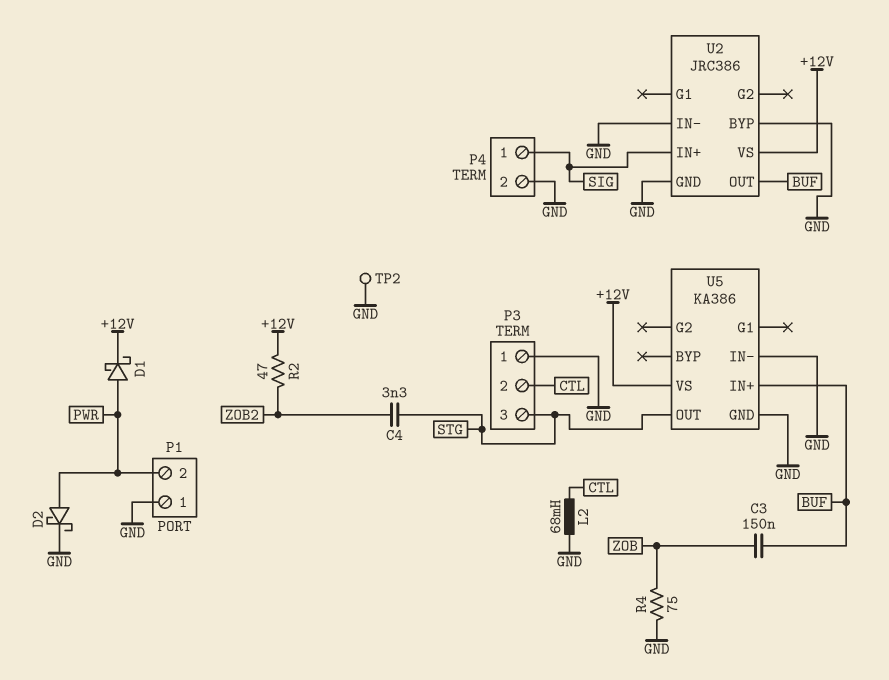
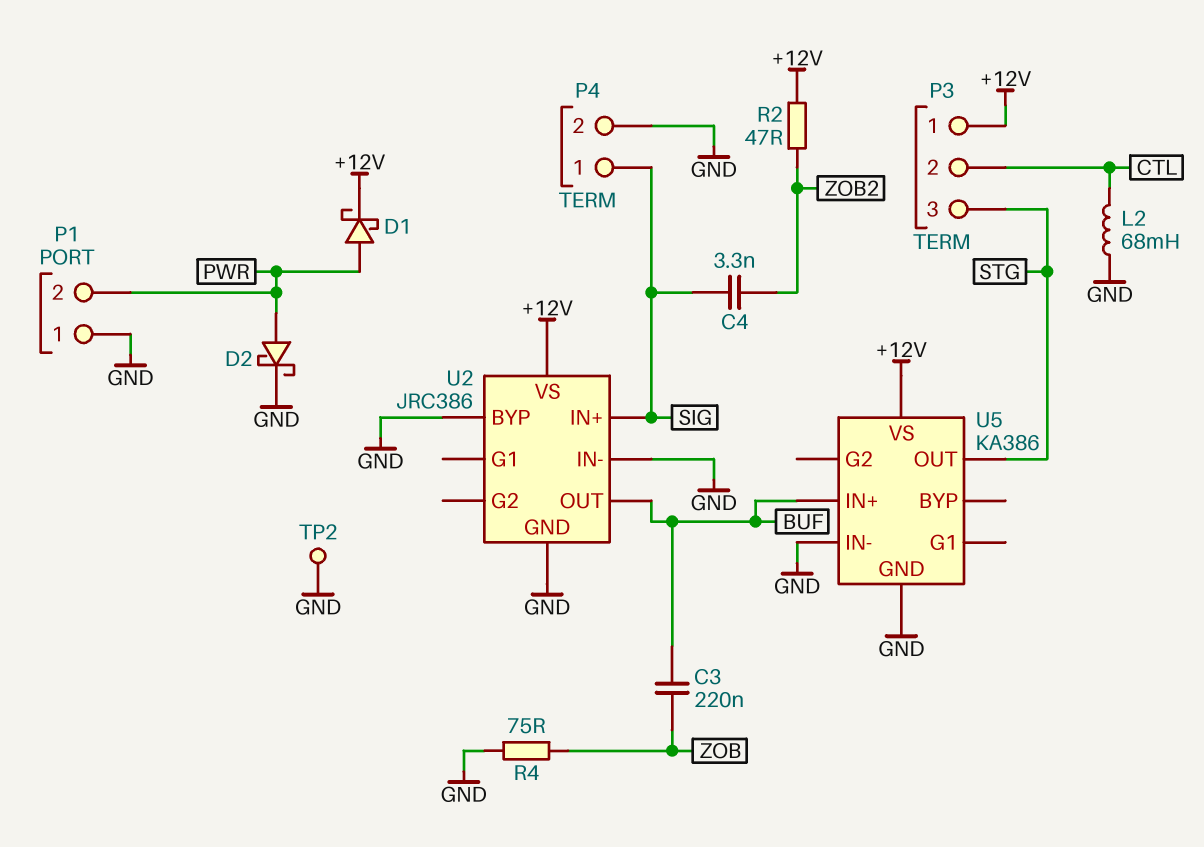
C3: 150nF (BUF, ZOB) -> 220nF (BUF, ZOB)
C4: 3.3nF (STG, ZOB2) -> 3.3nF (SIG, ZOB2)
P3 pin 1: GND -> +12V

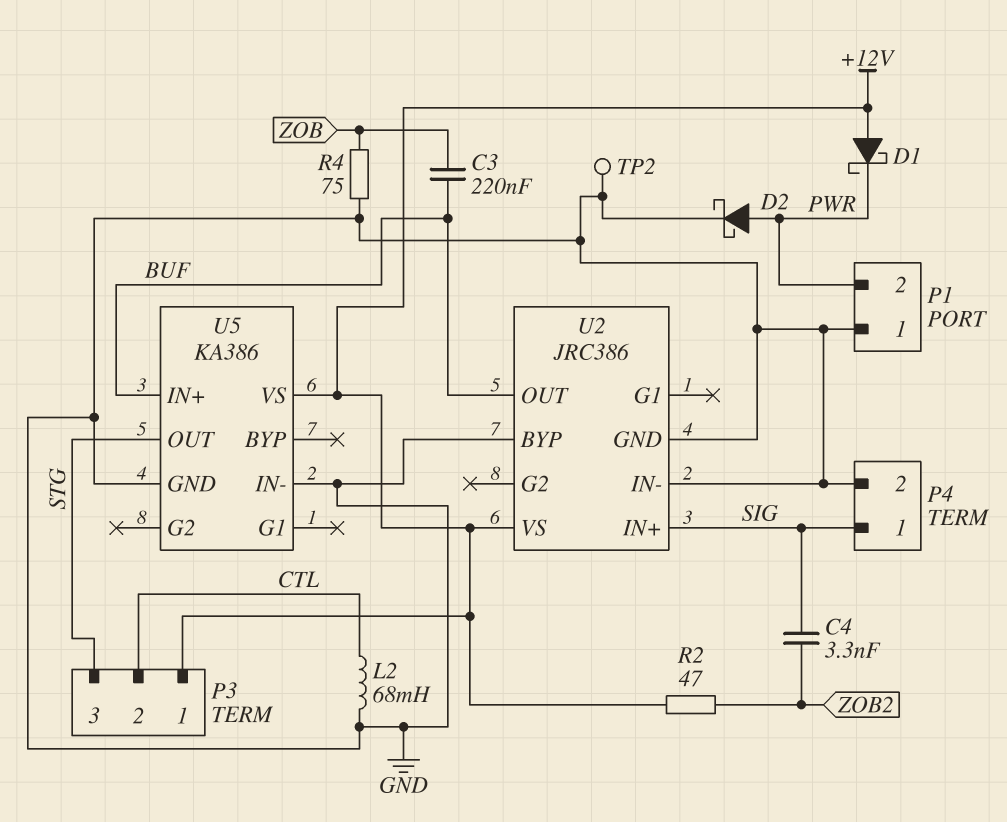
D1: schottky (A PWR, K +12V) -> schottky (A +12V, K PWR)

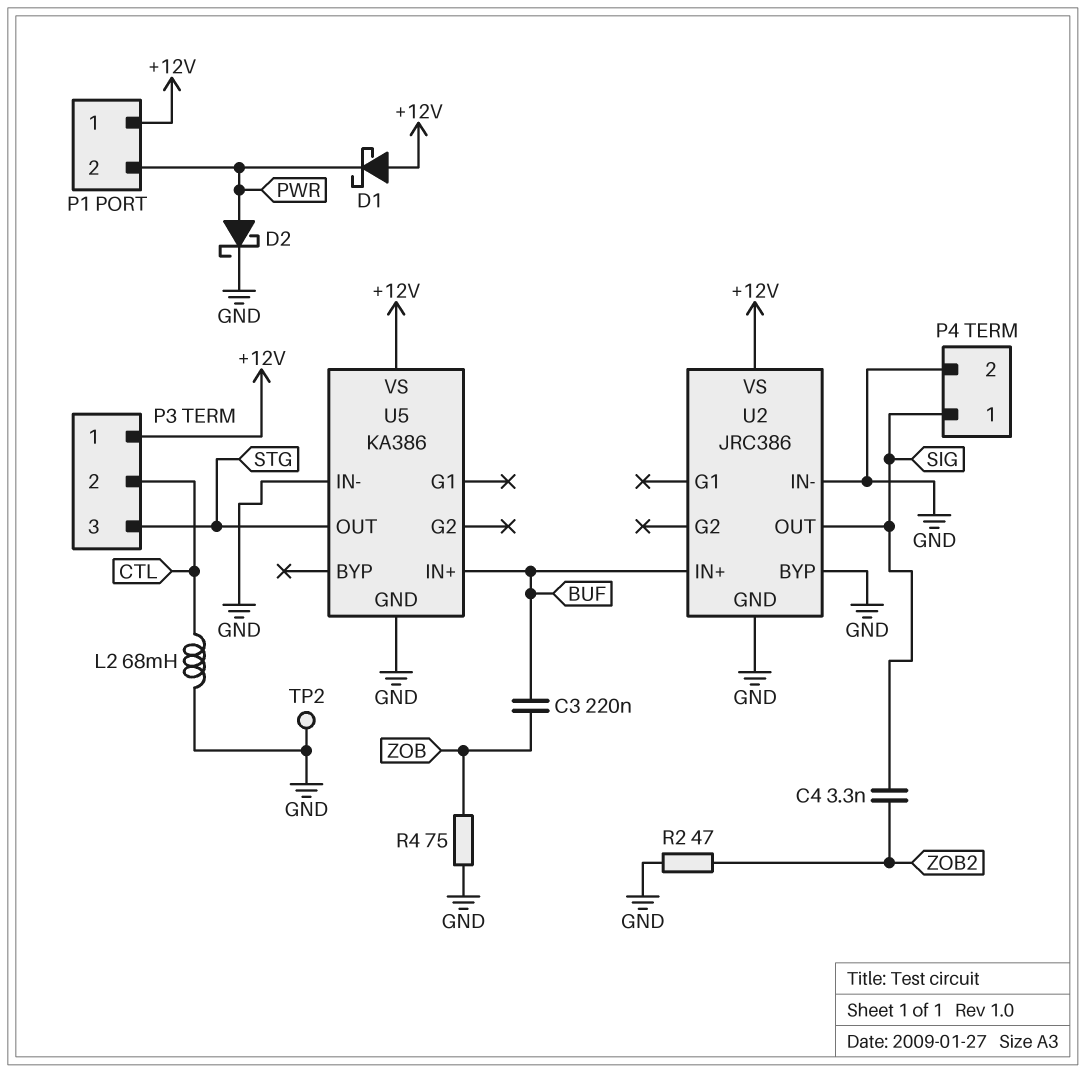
P1 pin 1: GND -> +12V
R2: 47 (+12V, ZOB2) -> 47 (GND, ZOB2)
U2 pin IN+: SIG -> BUF
U2 pin OUT: BUF -> SIG

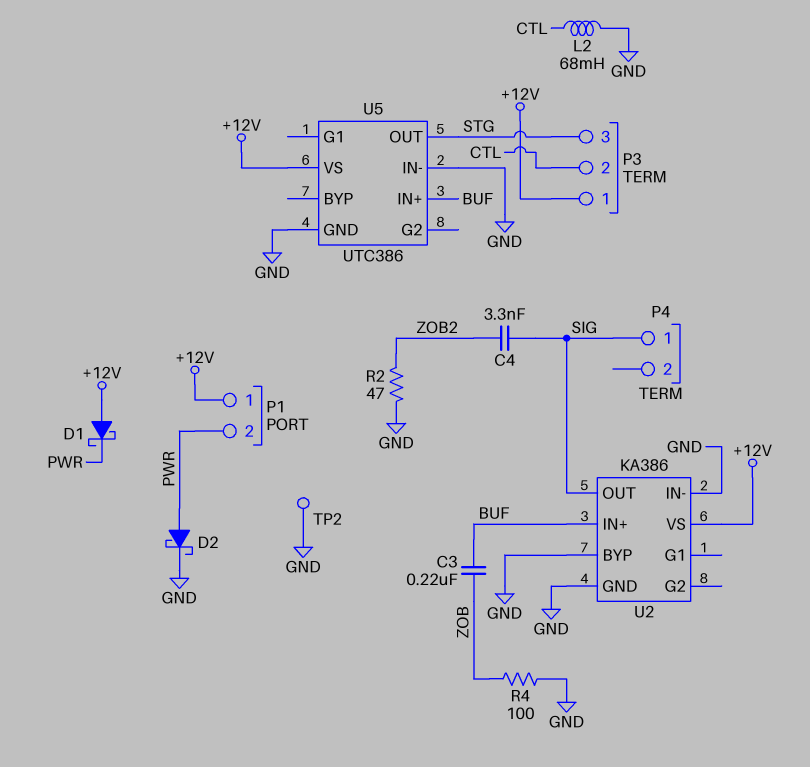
P4 pin 2: GND -> none
R4: 75 (GND, ZOB) -> 100 (GND, ZOB)
U2: JRC386 -> KA386
U5: KA386 -> UTC386

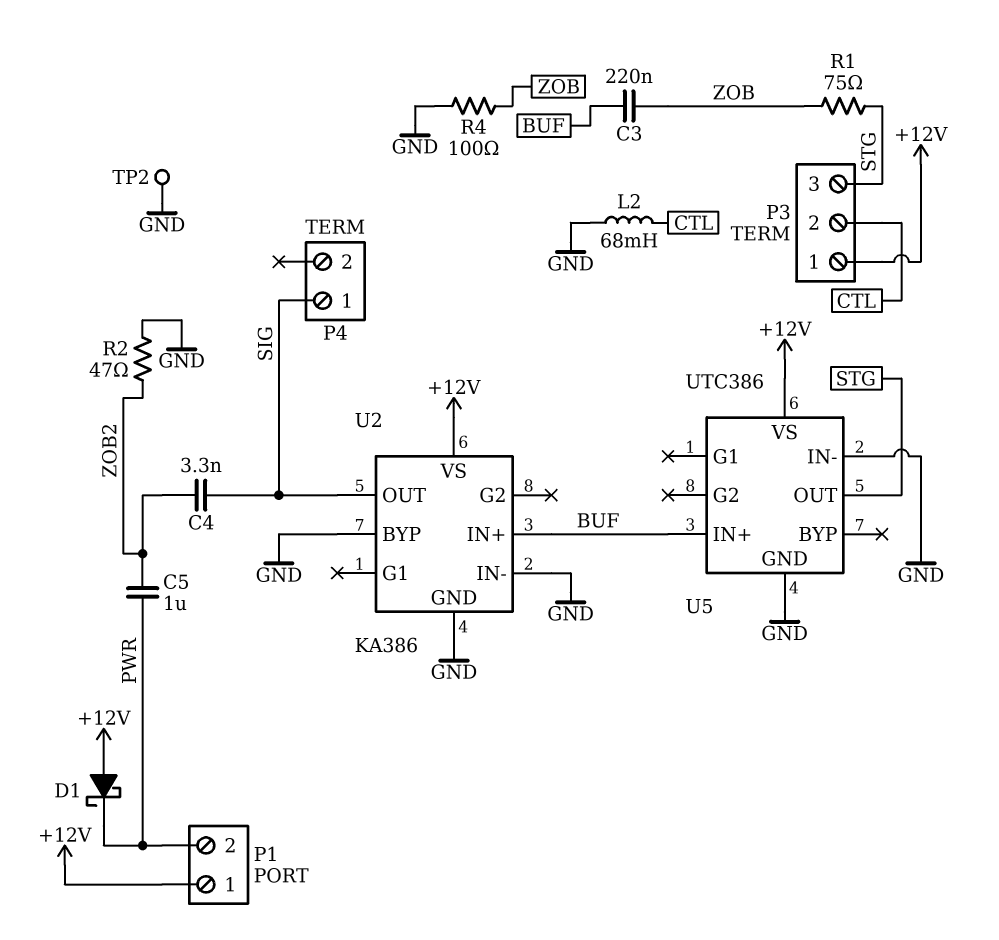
C5: none -> 1uF (PWR, ZOB2)
D2: schottky (A PWR, K GND) -> none
R1: none -> 75 (STG, ZOB)

